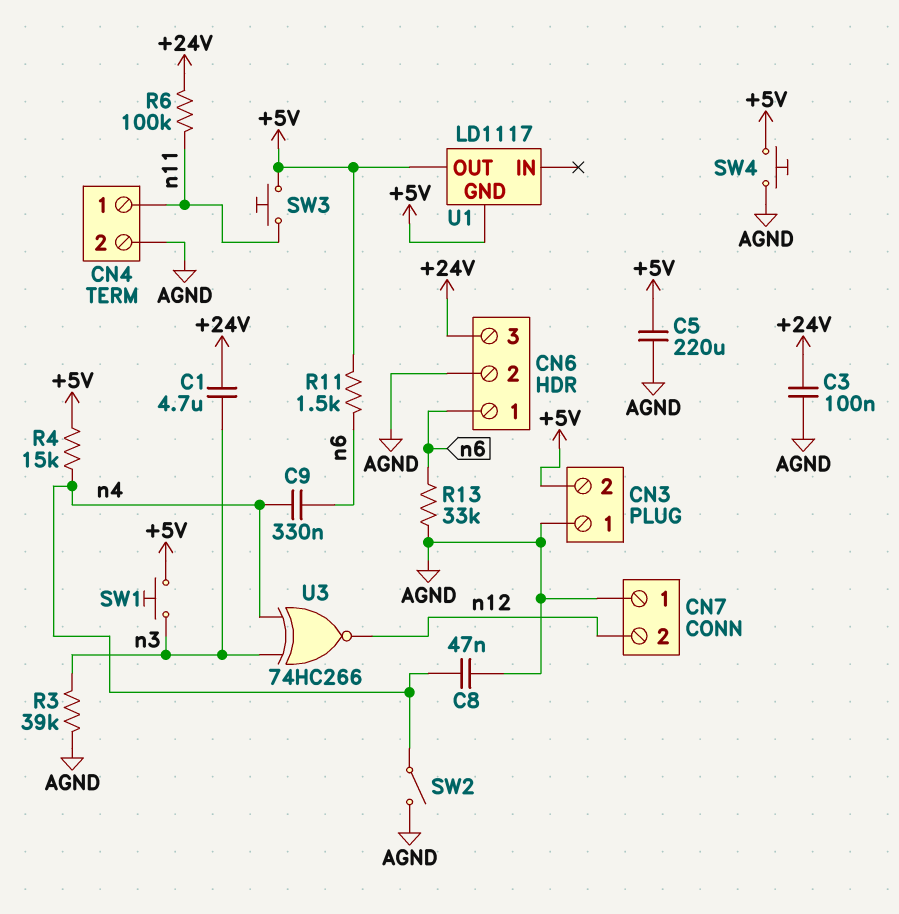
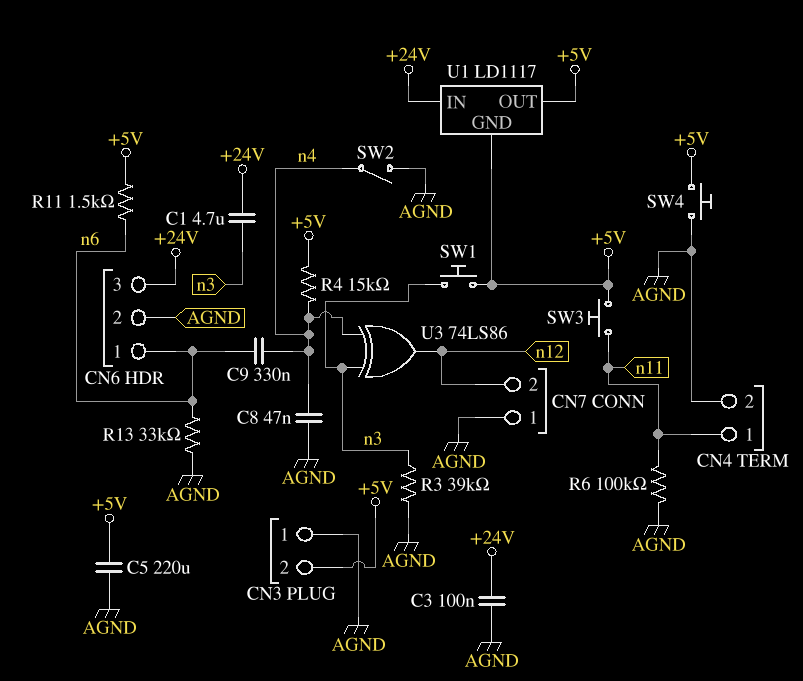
R6: 100k (+24V, n11) -> 100k (AGND, n11)
U1 pin IN: none -> +24V
U3: XNOR 74HC266 (in n3, in n4, out n12) -> XOR 74LS86 (in n3, in n4, out n12)

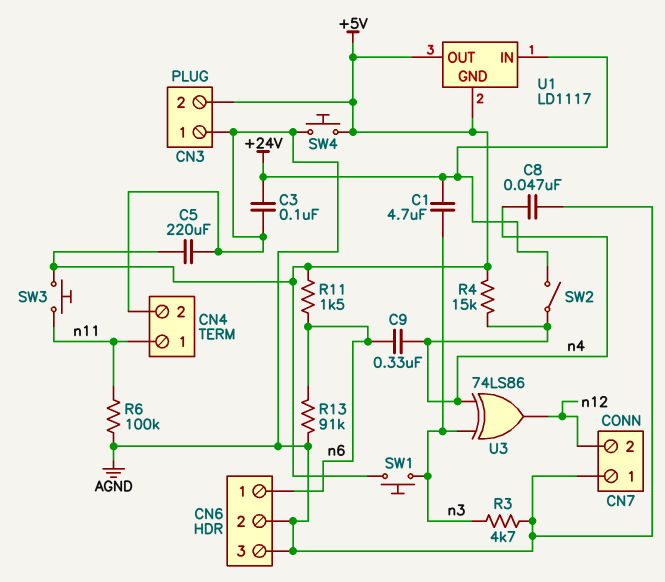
CN6 pin 3: +24V -> AGND
R3: 39k (AGND, n3) -> 4.7k (AGND, n3)
R13: 33k (AGND, n6) -> 91k (AGND, n6)
SW2: switch (AGND, n4) -> switch (+24V, n4)

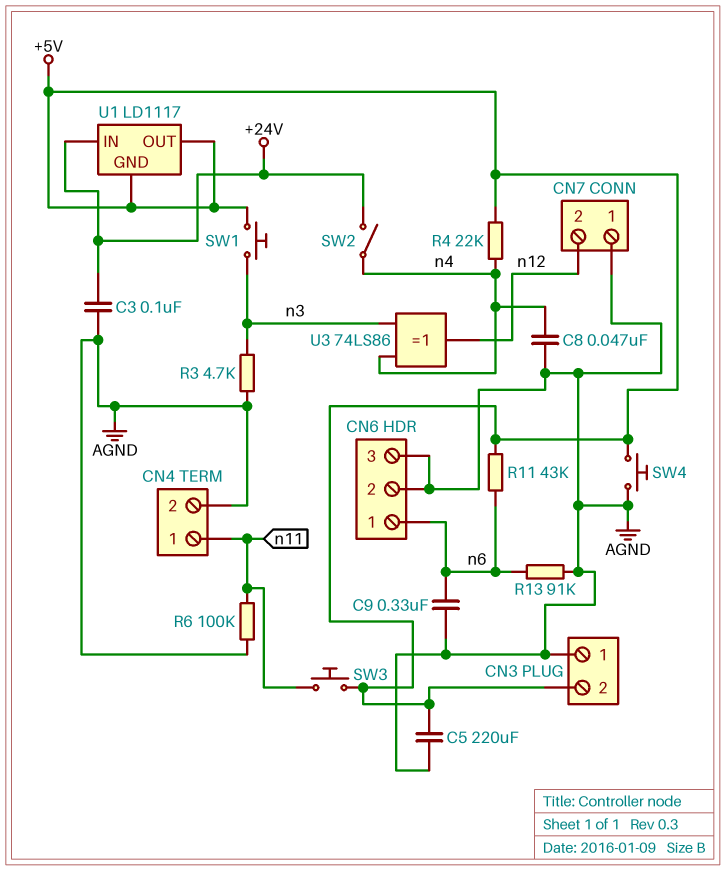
C1: 4.7uF (+24V, n3) -> none
C9: 330nF (n4, n6) -> 330nF (AGND, n6)
R4: 15k (+5V, n4) -> 22k (+5V, n4)
R11: 1.5k (+5V, n6) -> 43k (+5V, n6)

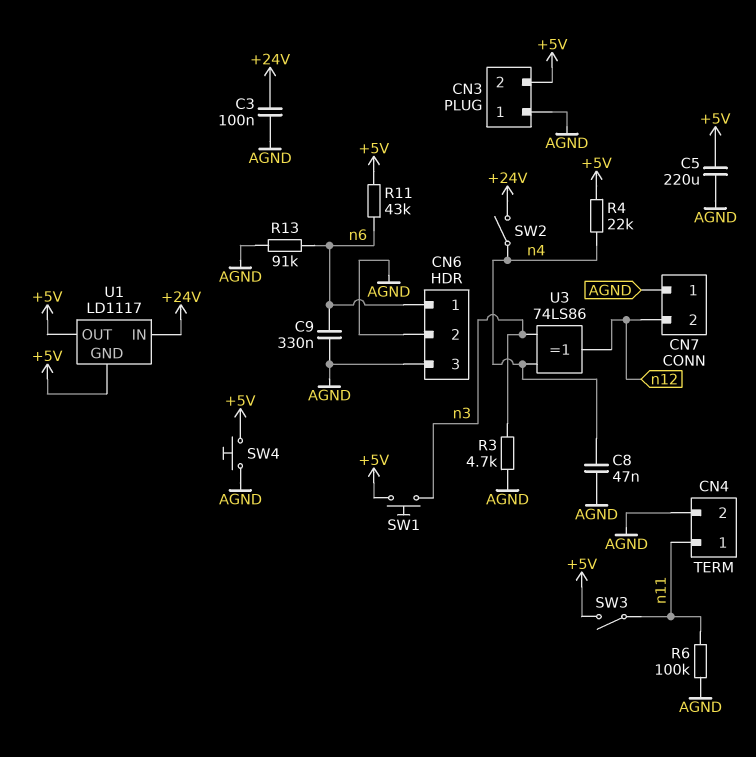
SW3: button (+5V, n11) -> switch (+5V, n11)

